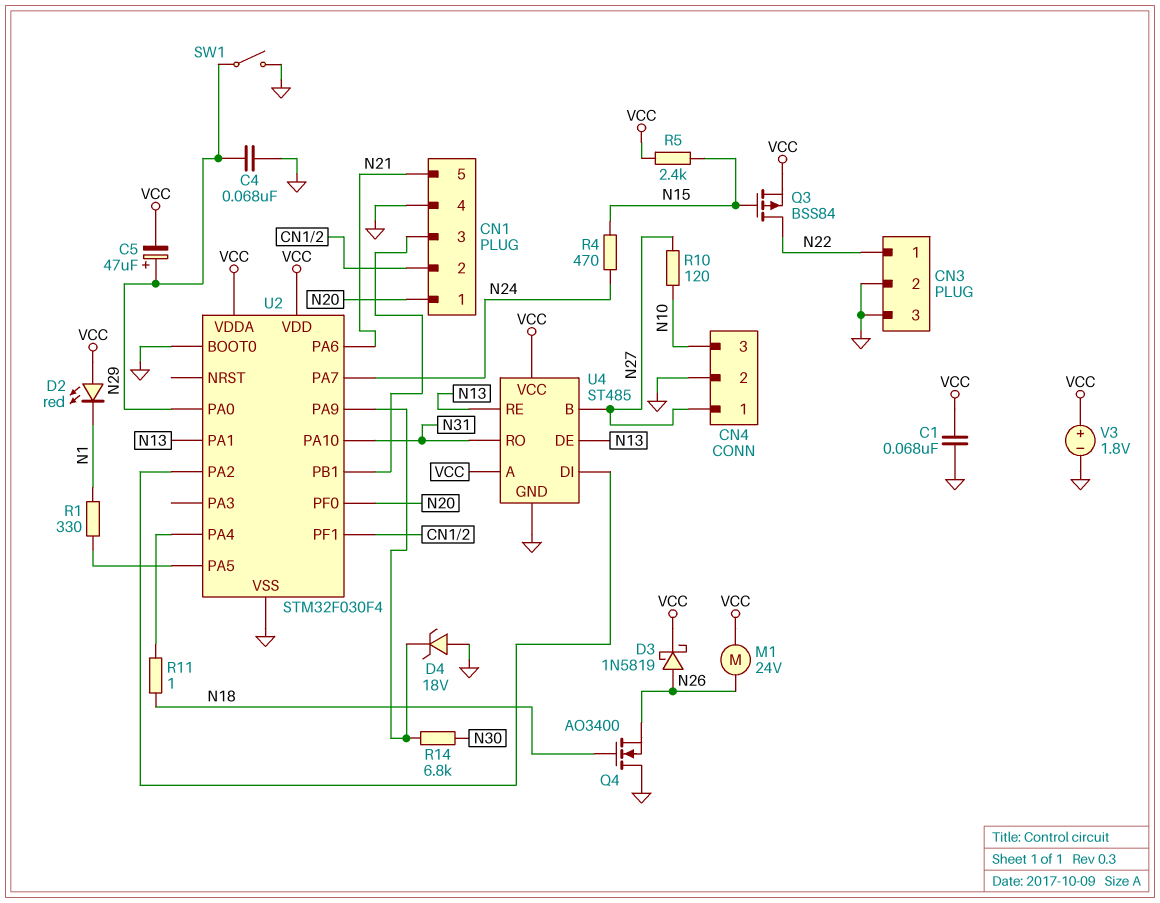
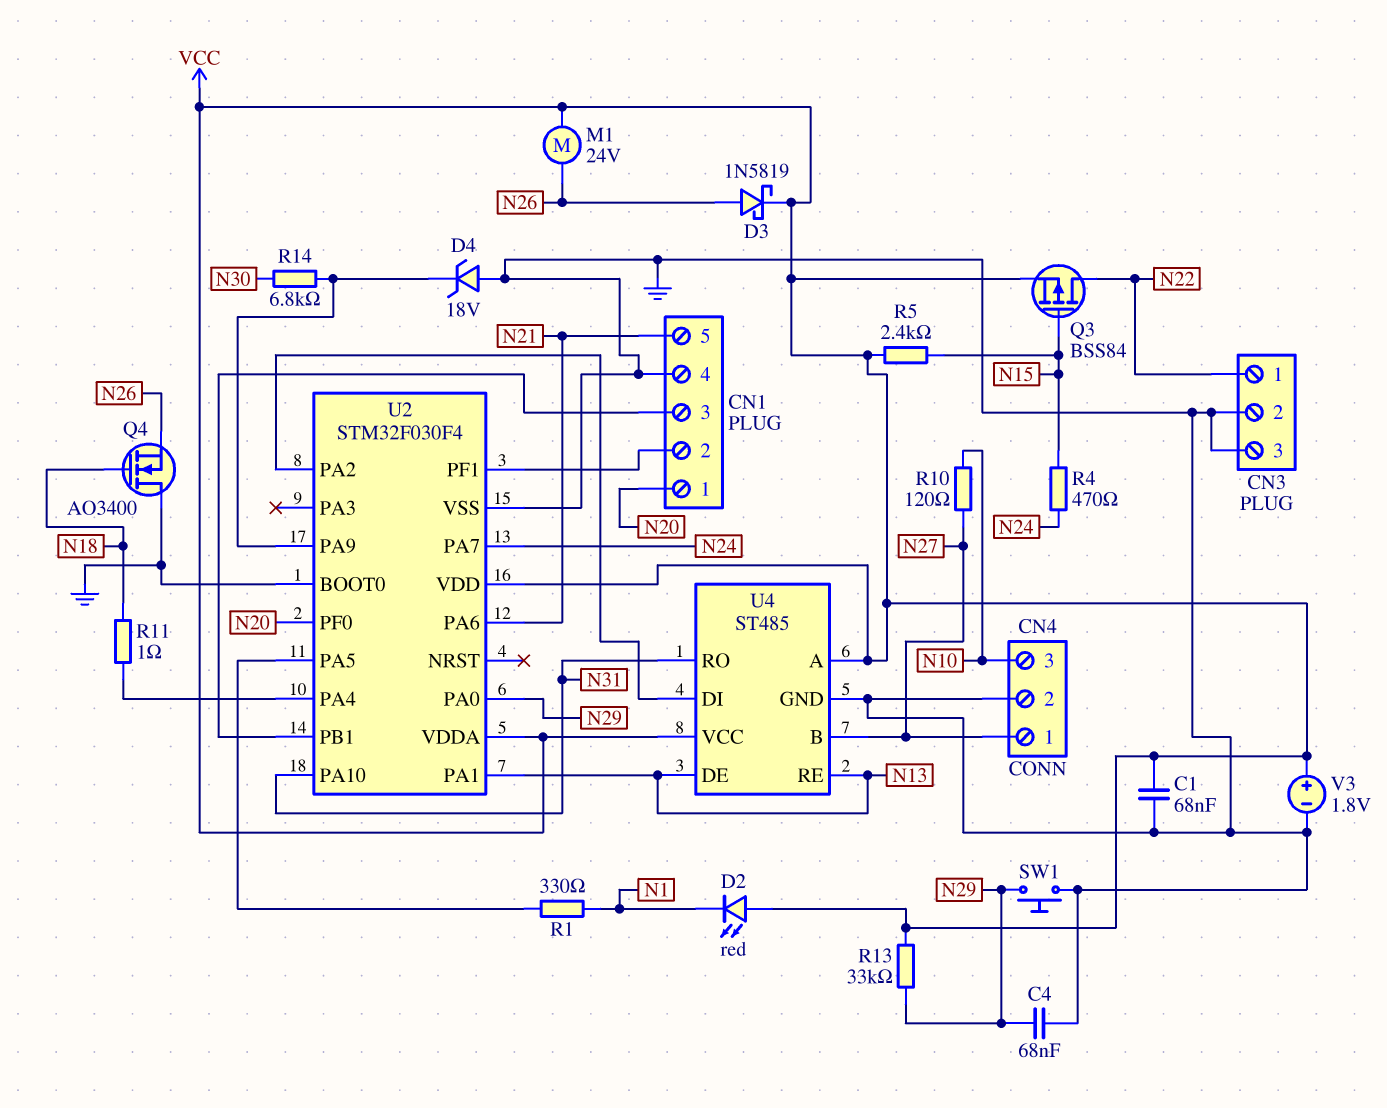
C5: 47uF (plus N29, minus VCC) -> none
R13: none -> 33k (N29, VCC)
SW1: switch (GND, N29) -> button (GND, N29)

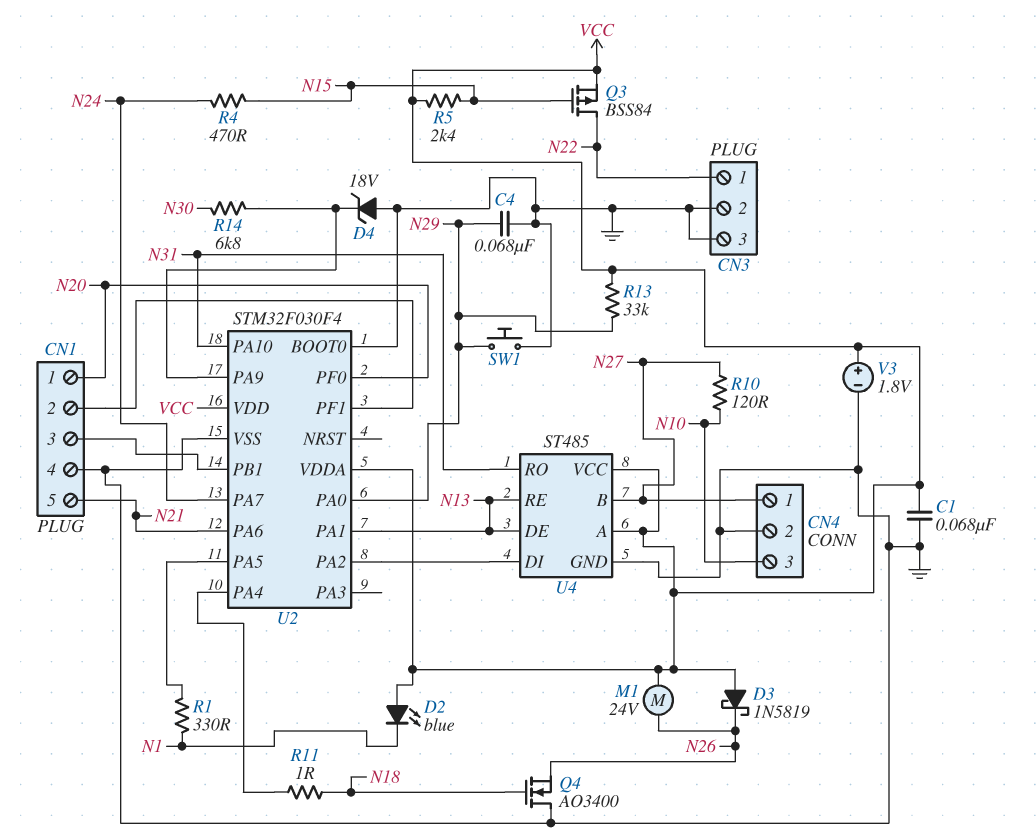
D2: LED red (A VCC, K N1) -> LED blue (A VCC, K N1)
D3: schottky 1N5819 (A N26, K VCC) -> schottky 1N5819 (A VCC, K N26)

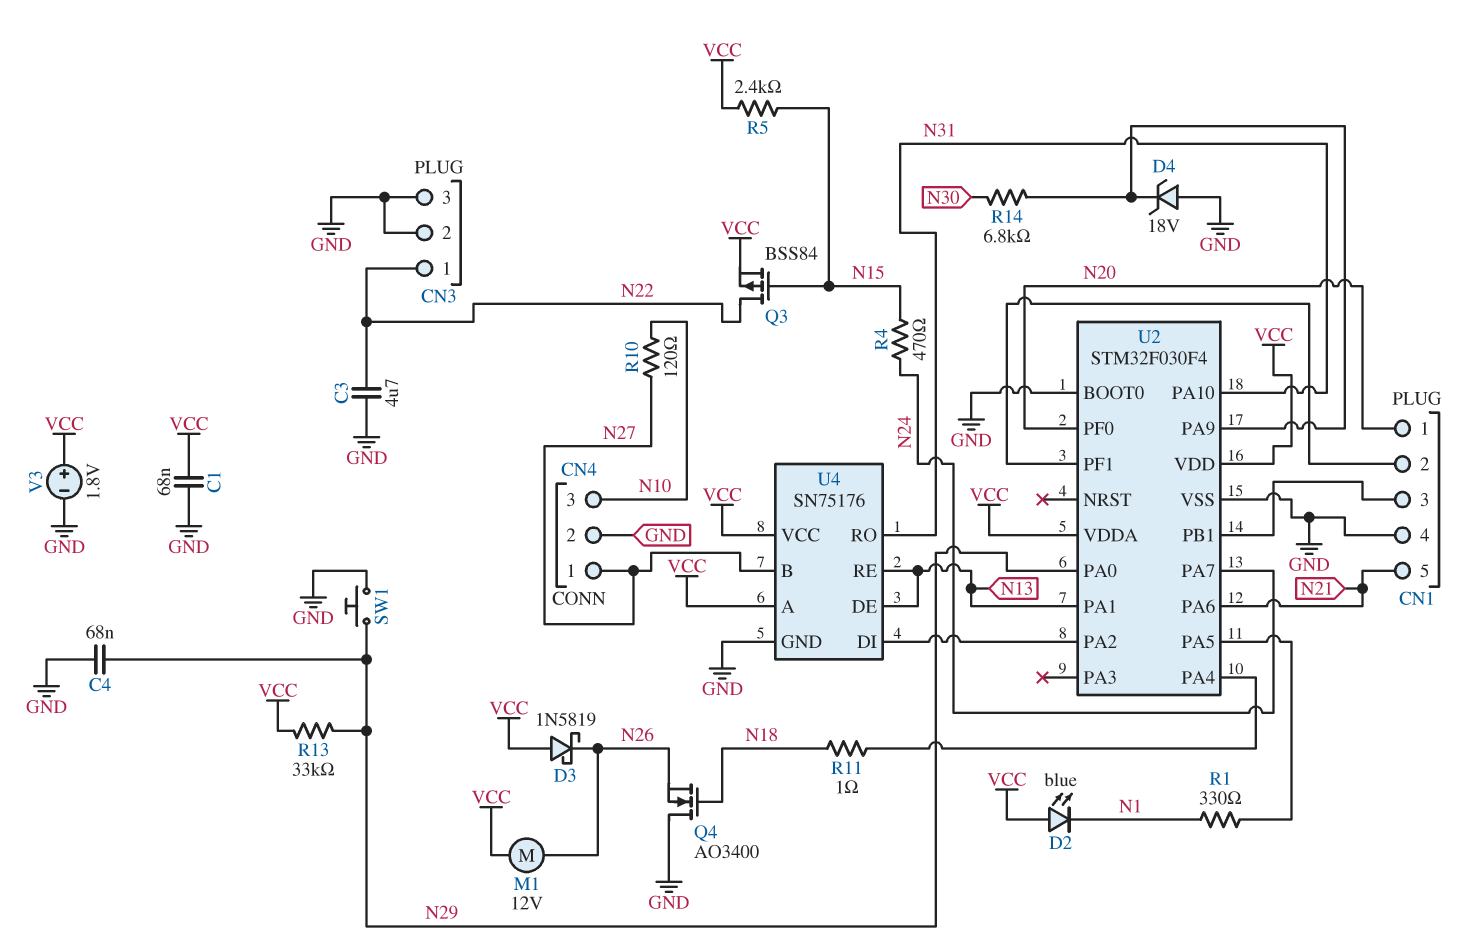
C3: none -> 4.7uF (GND, N22)
M1: motor 24V (N26, VCC) -> motor 12V (N26, VCC)
U4: ST485 -> SN75176

